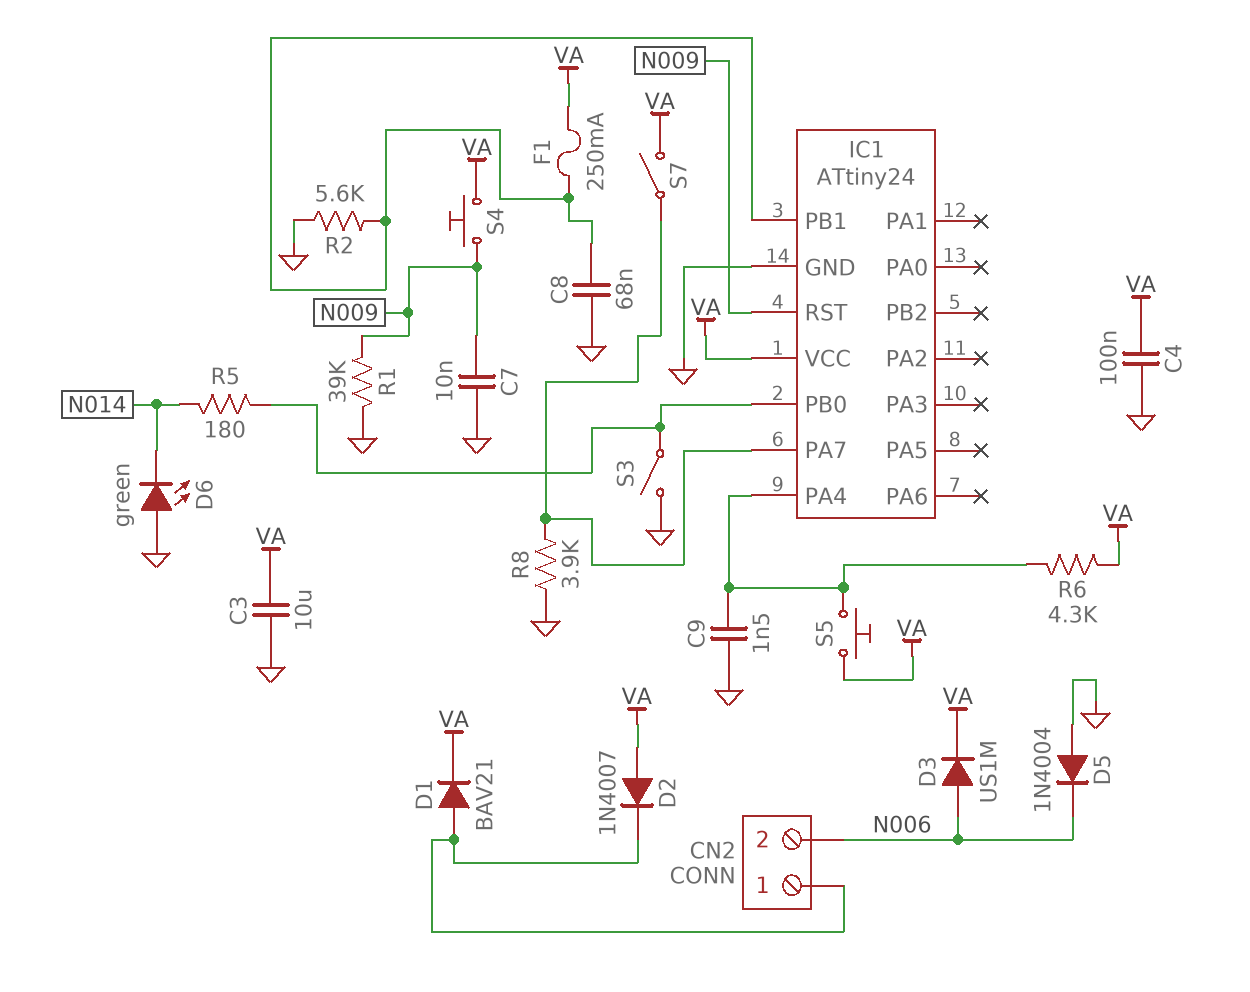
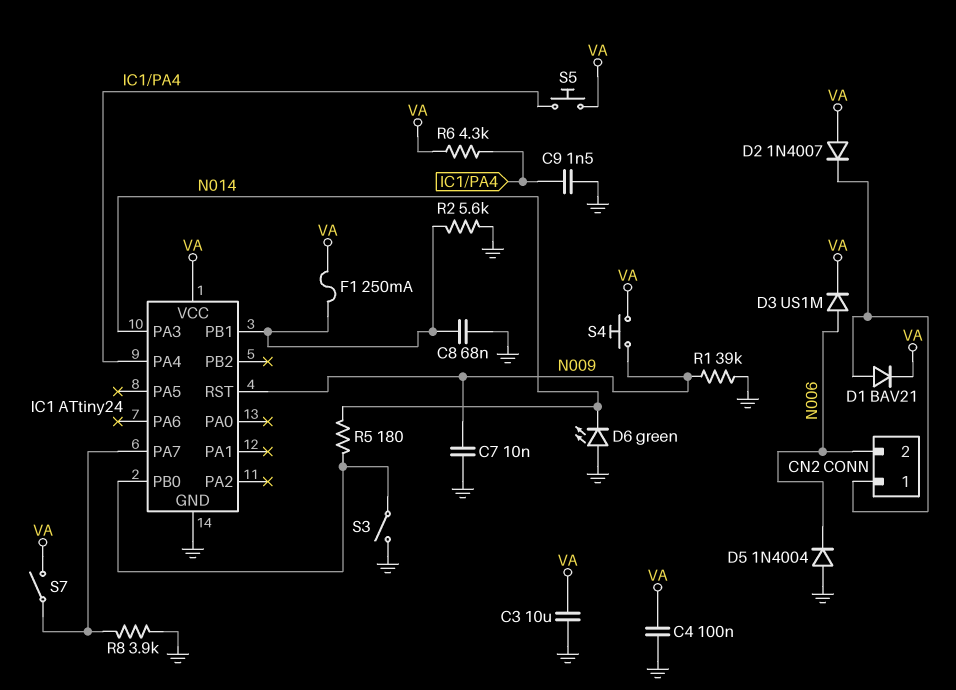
IC1 pin PA3: none -> N014

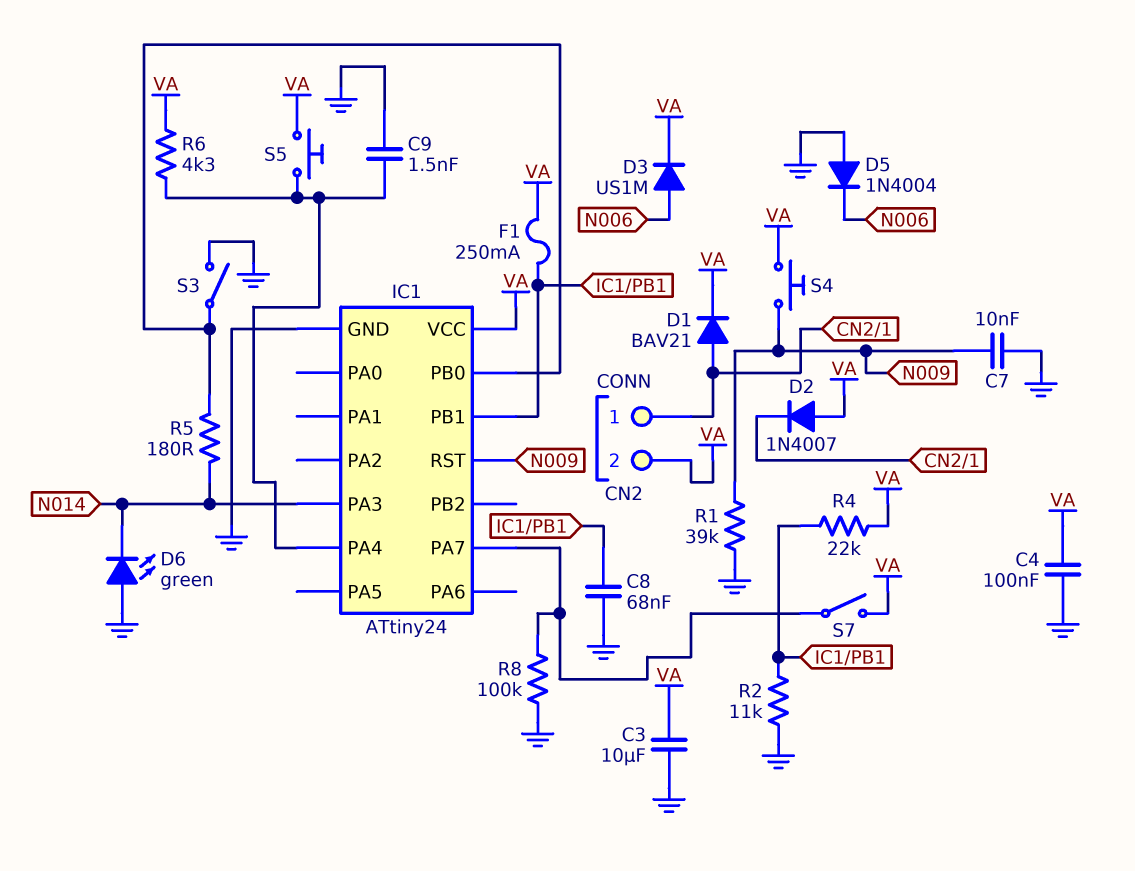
CN2 pin 2: N006 -> VA
R2: 5.6k (GND, IC1/PB1) -> 11k (GND, IC1/PB1)
R4: none -> 22k (IC1/PB1, VA)
R8: 3.9k (GND, IC1/PA7) -> 100k (GND, IC1/PA7)

